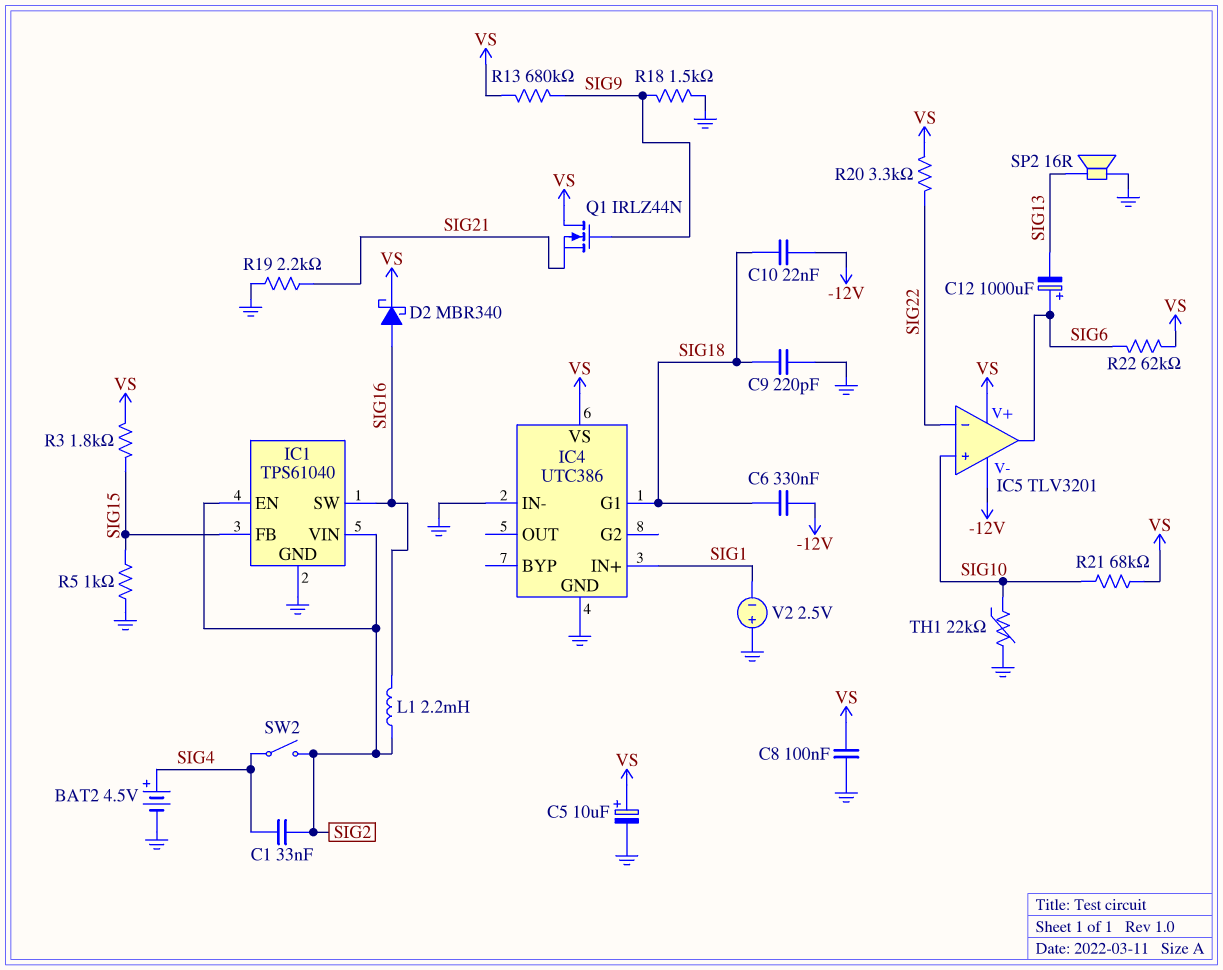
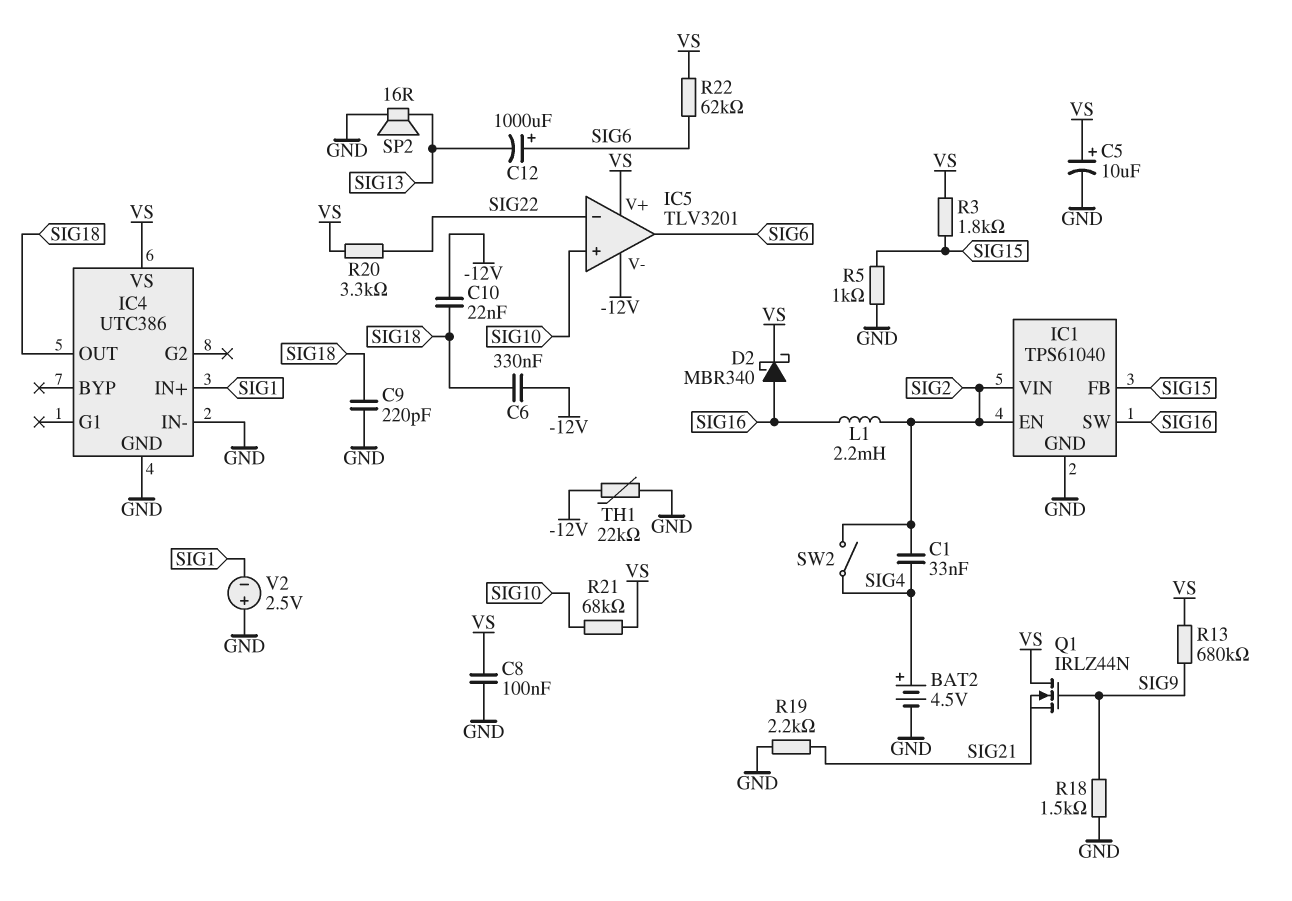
IC4 pin G1: SIG18 -> none
IC4 pin OUT: none -> SIG18
TH1: 22k (GND, SIG10) -> 22k (-12V, GND)

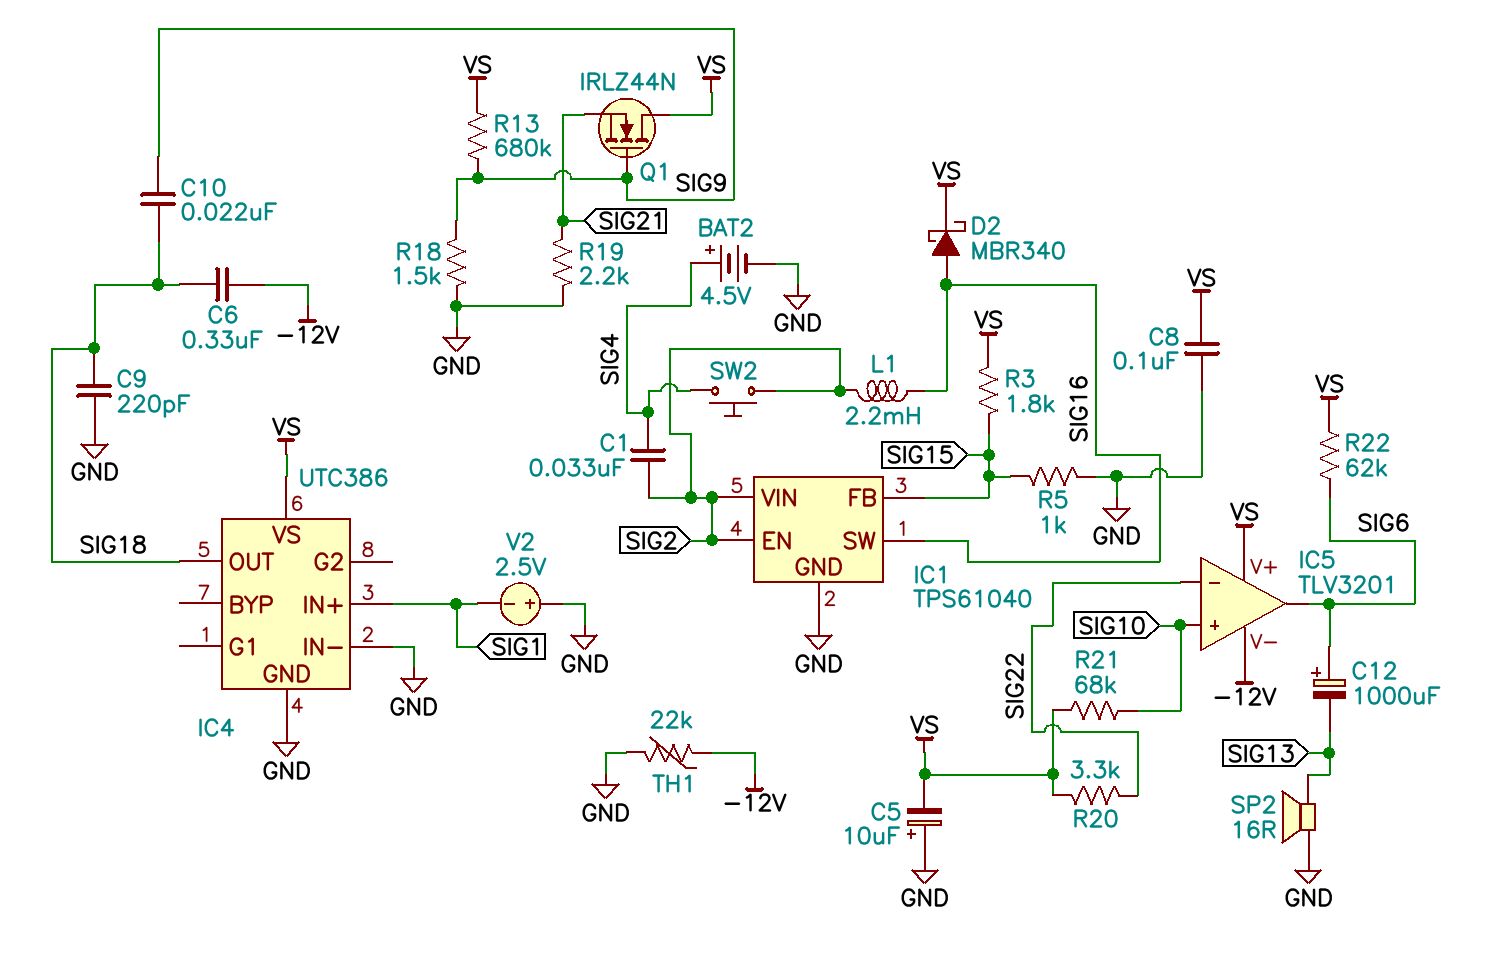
C5: 10uF (plus VS, minus GND) -> 10uF (plus GND, minus VS)
C10: 22nF (-12V, SIG18) -> 22nF (SIG9, SIG18)
SW2: switch (SIG2, SIG4) -> button (SIG2, SIG4)

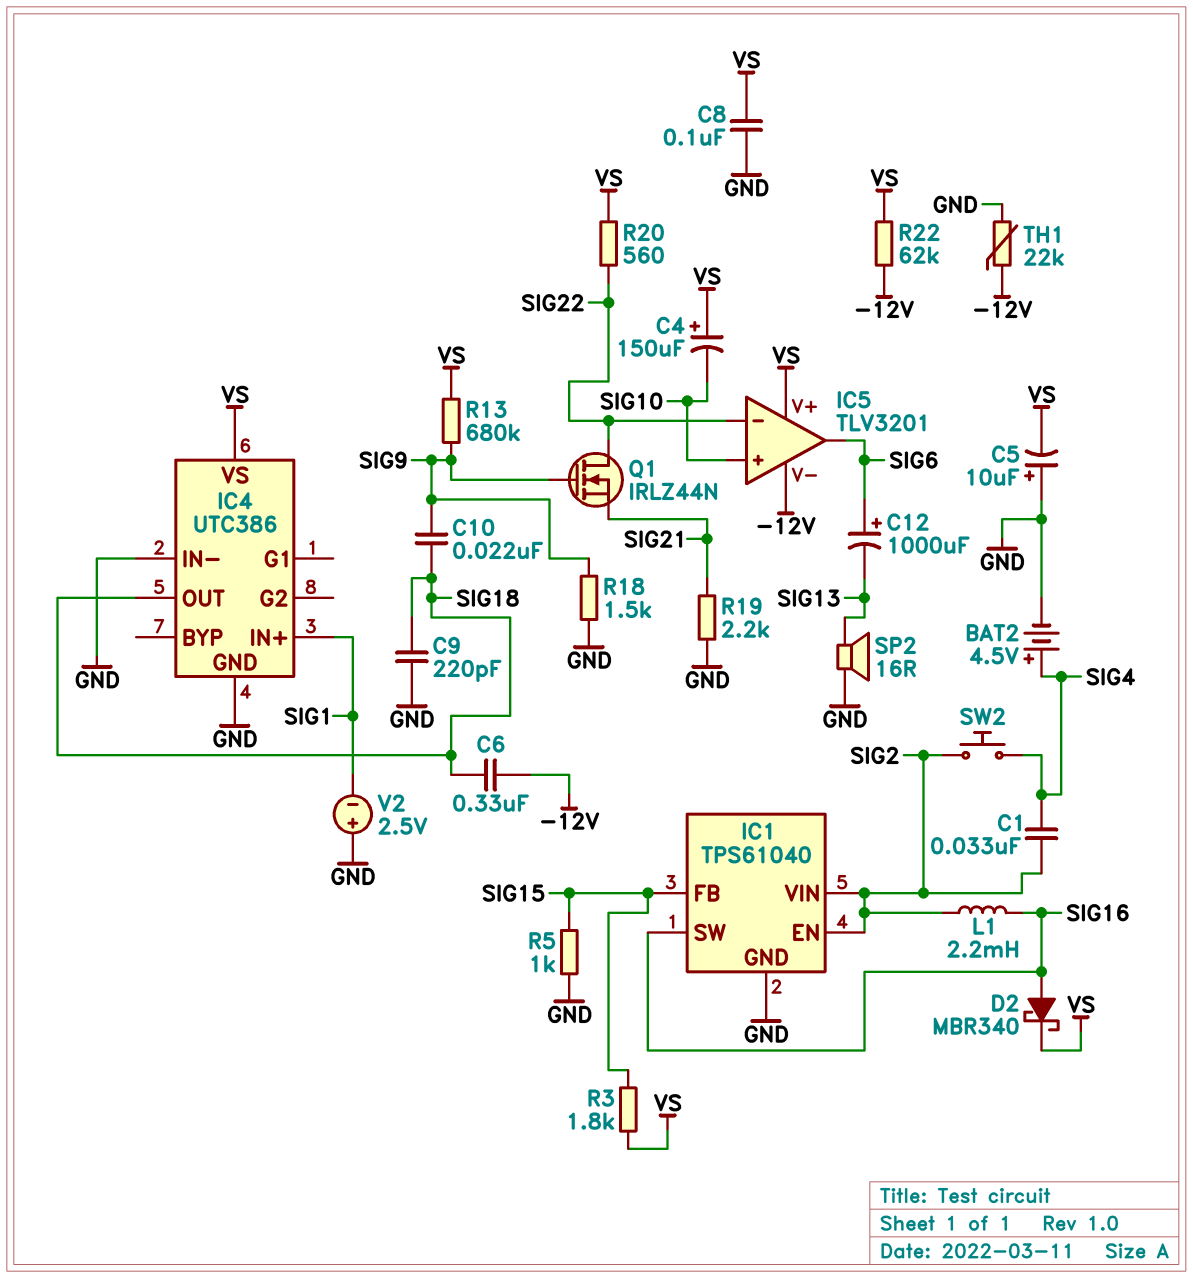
C4: none -> 150uF (plus VS, minus SIG10)
Q1: NMOS IRLZ44N (G SIG9, D VS, S SIG21) -> NMOS IRLZ44N (G SIG9, D SIG22, S SIG21)
R20: 3.3k (SIG22, VS) -> 560 (SIG22, VS)
R21: 68k (SIG10, VS) -> none
R22: 62k (SIG6, VS) -> 62k (-12V, VS)

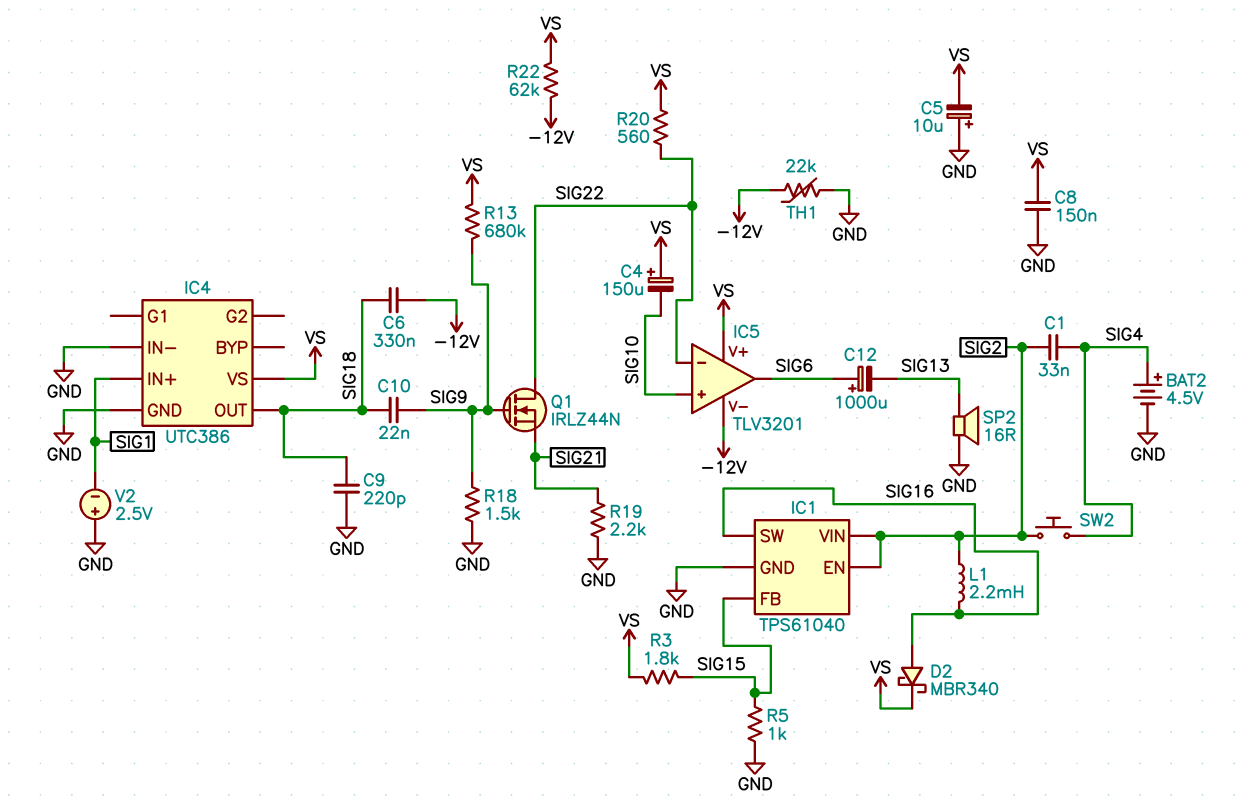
C8: 100nF (GND, VS) -> 150nF (GND, VS)

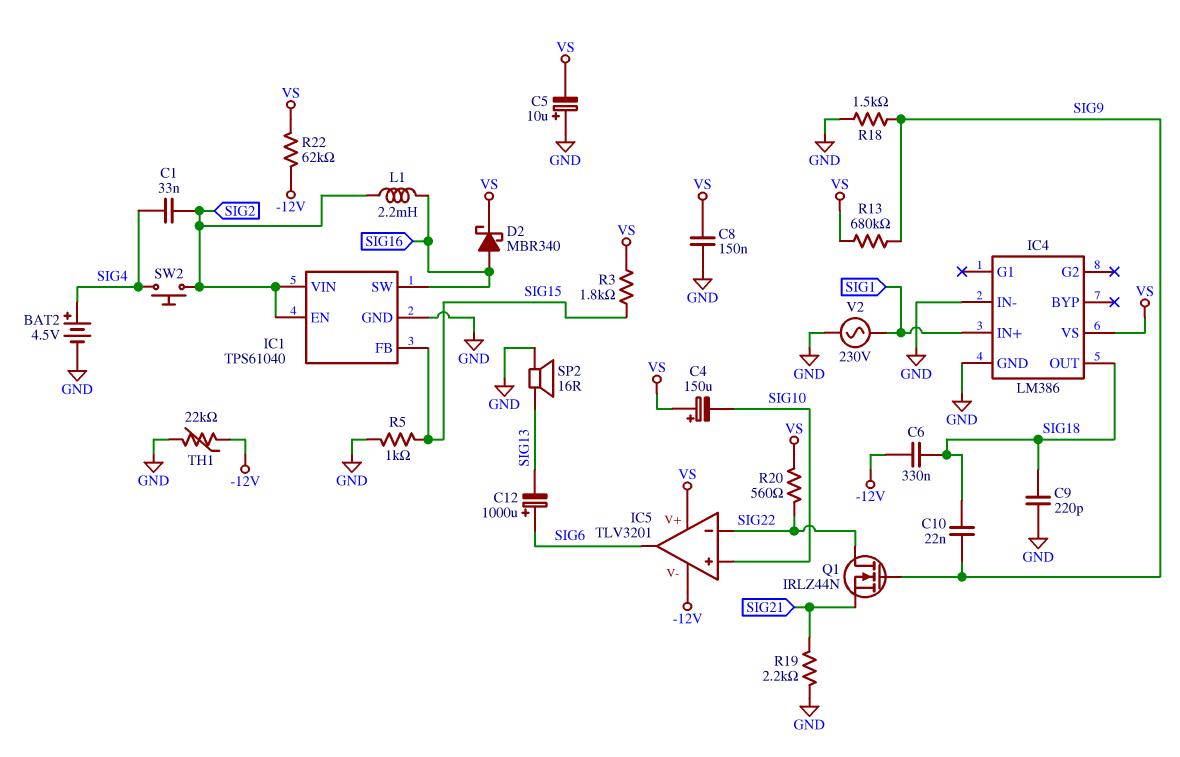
IC4: UTC386 -> LM386
V2: 2.5V (plus GND, minus SIG1) -> AC 230V (GND, SIG1)

